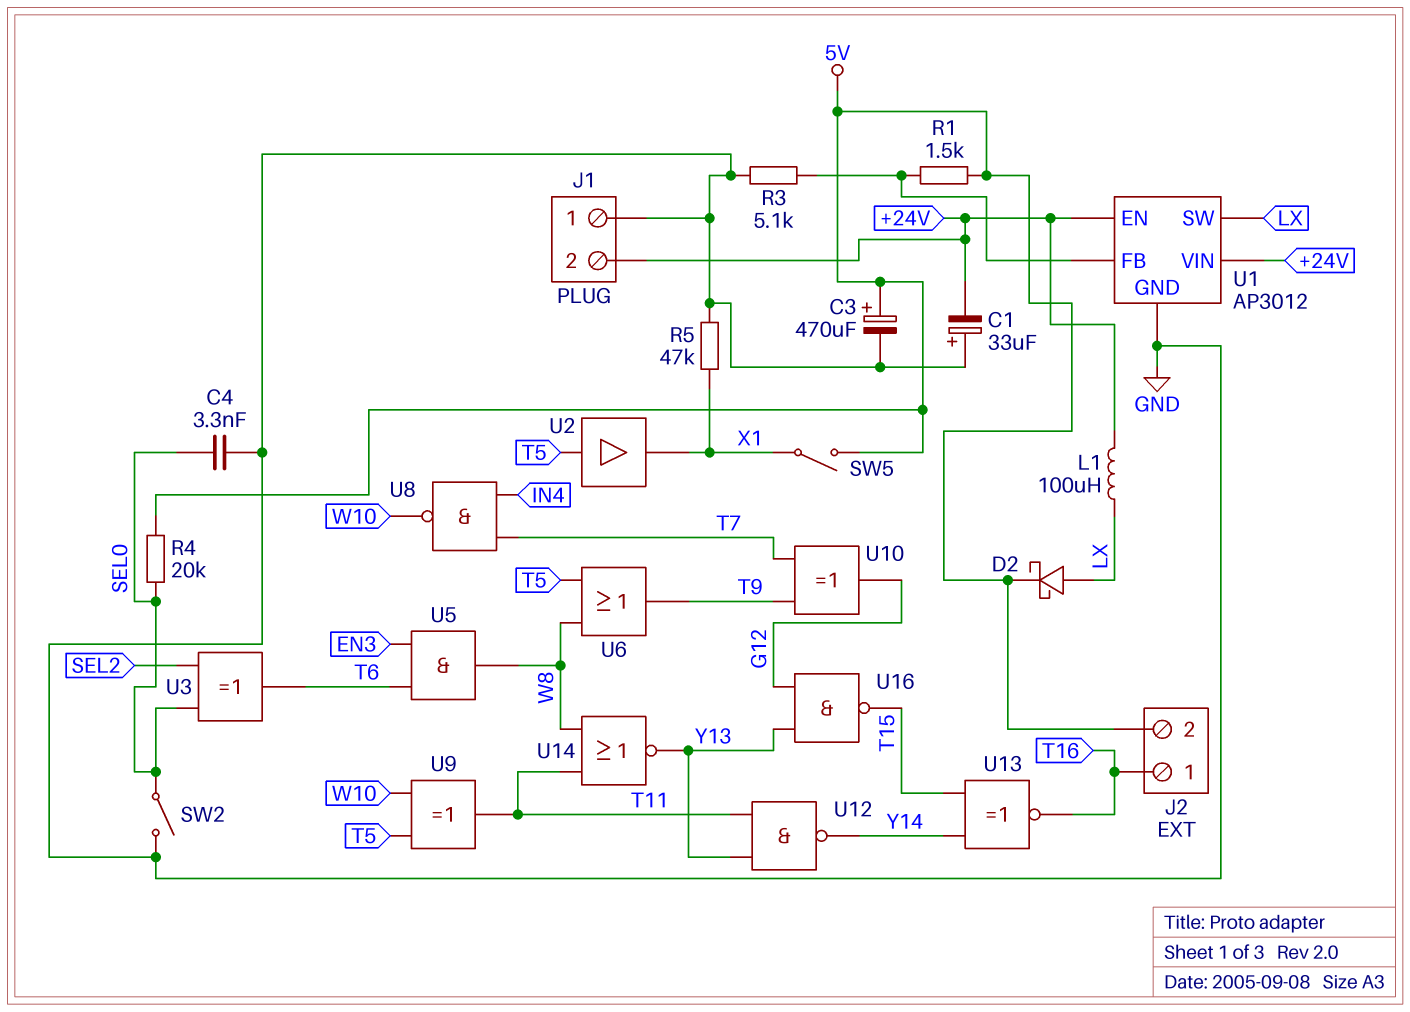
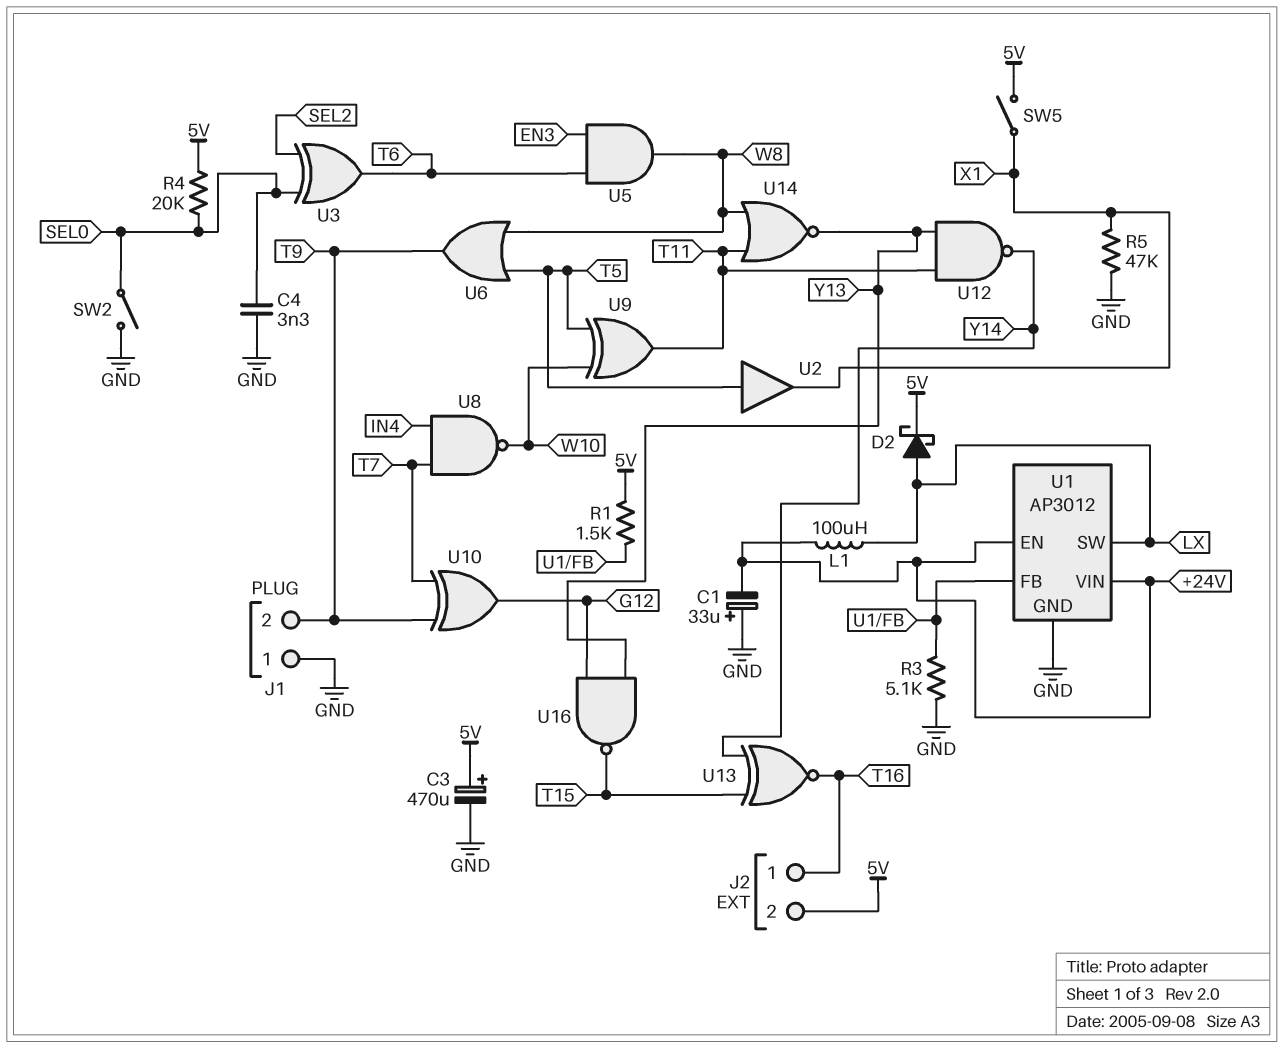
J1 pin 2: +24V -> T9

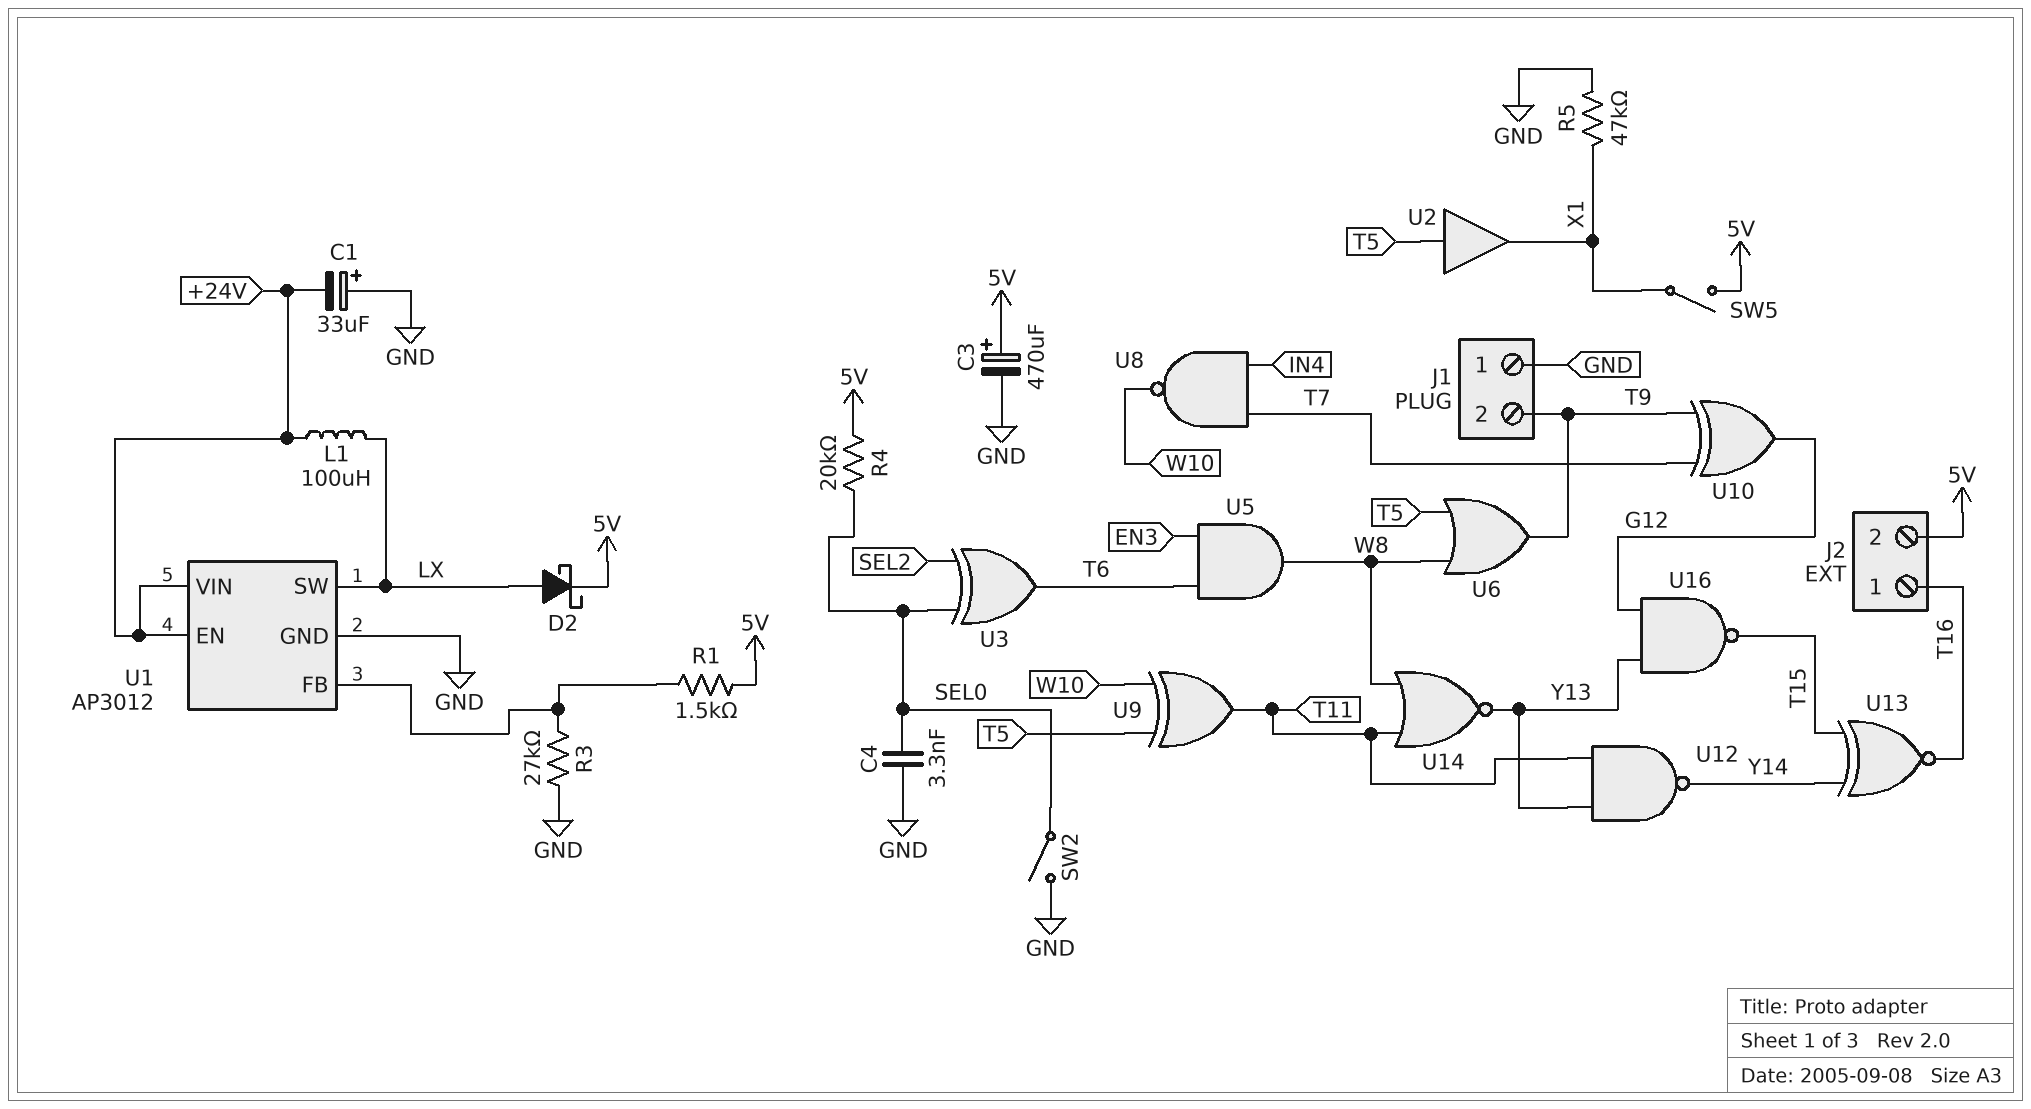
R3: 5.1k (GND, U1/FB) -> 27k (GND, U1/FB)

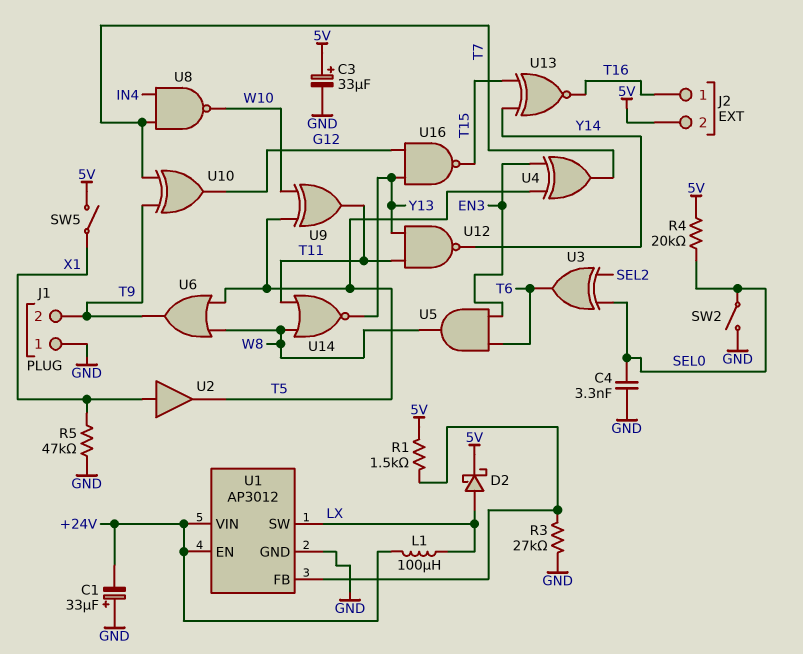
C3: 470uF (plus 5V, minus GND) -> 33uF (plus 5V, minus GND)
U2: buffer (in T5, out X1) -> buffer (in X1, out T5)
U4: none -> XOR (in EN3, in T5, out T7)

